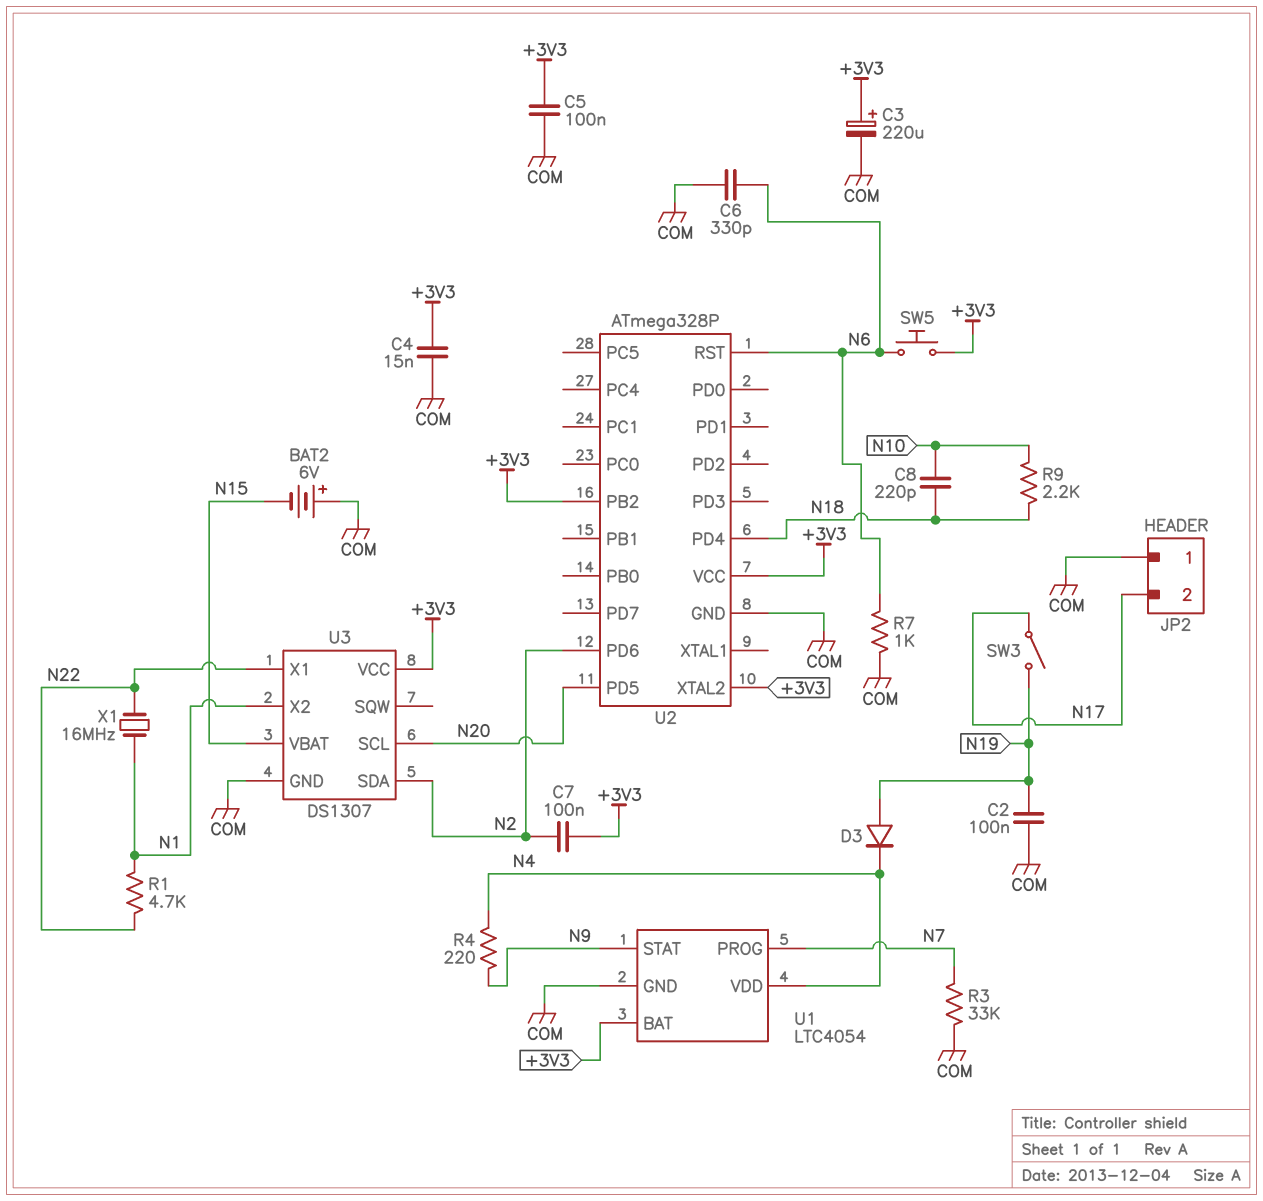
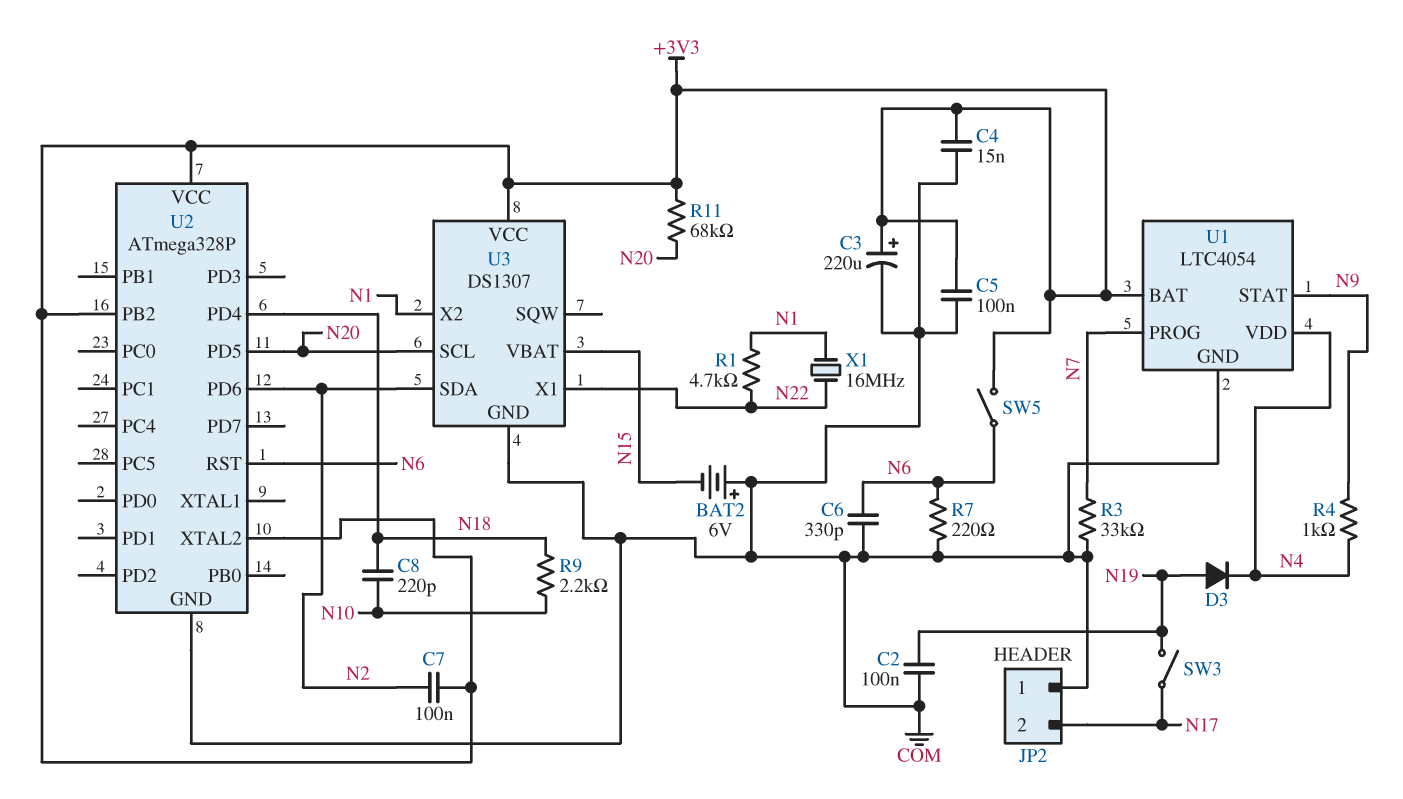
R4: 220 (N4, N9) -> 1k (N4, N9)
R7: 1k (COM, N6) -> 220 (COM, N6)
R11: none -> 68k (+3V3, N20)
SW5: button (+3V3, N6) -> switch (+3V3, N6)

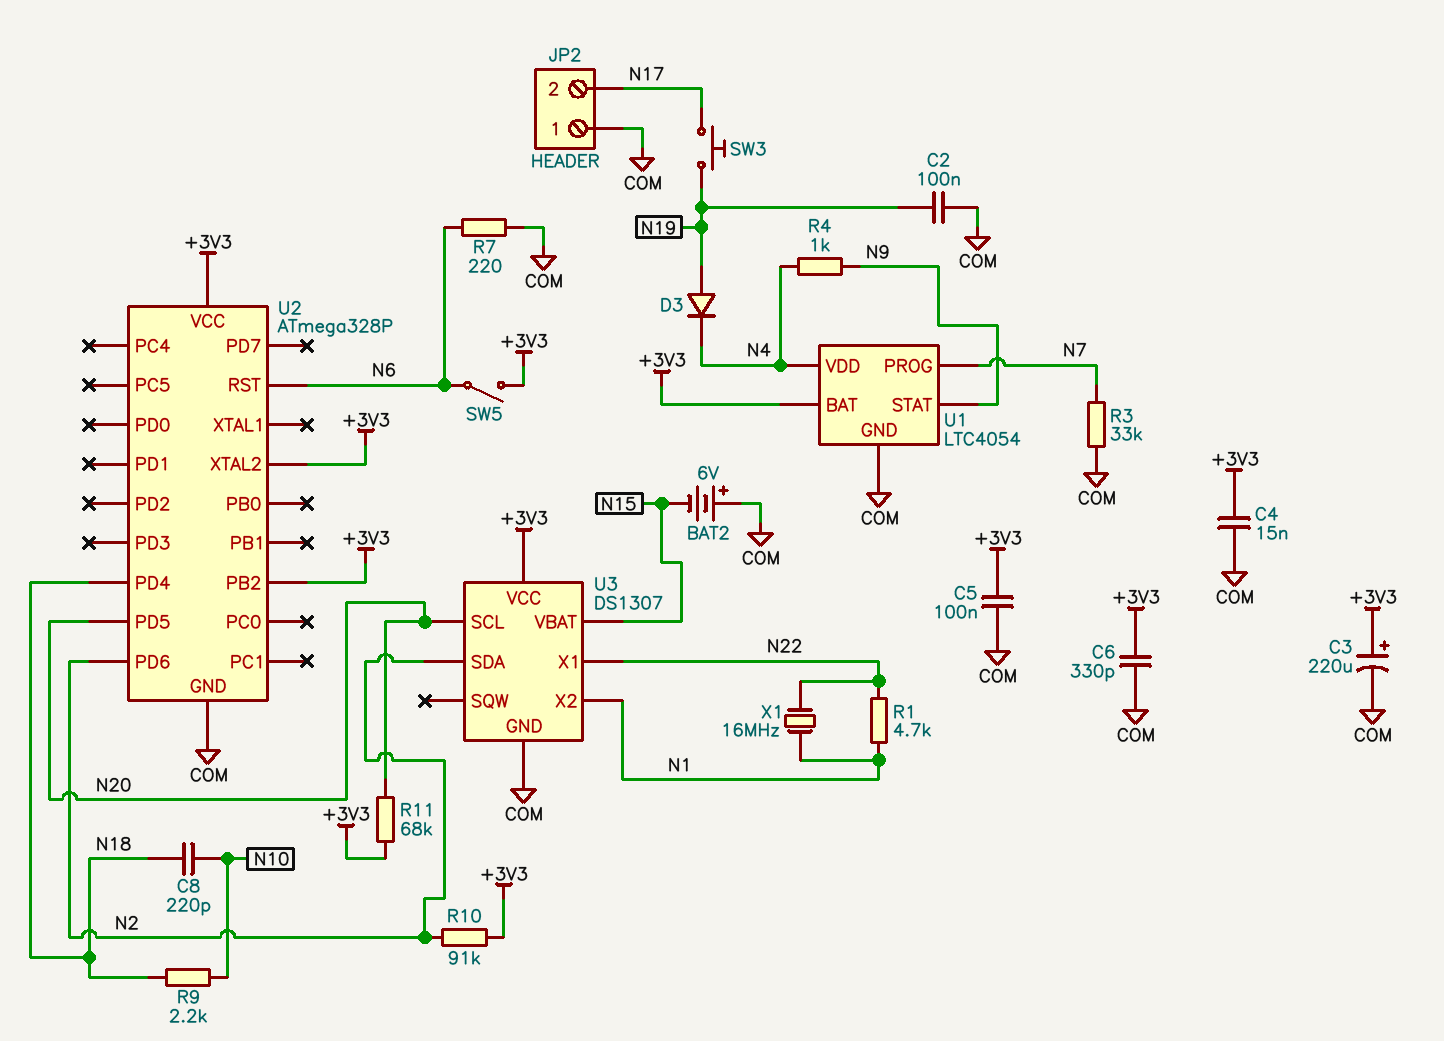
C6: 330pF (COM, N6) -> 330pF (+3V3, COM)
C7: 100nF (+3V3, N2) -> none
R10: none -> 91k (+3V3, N2)
SW3: switch (N17, N19) -> button (N17, N19)

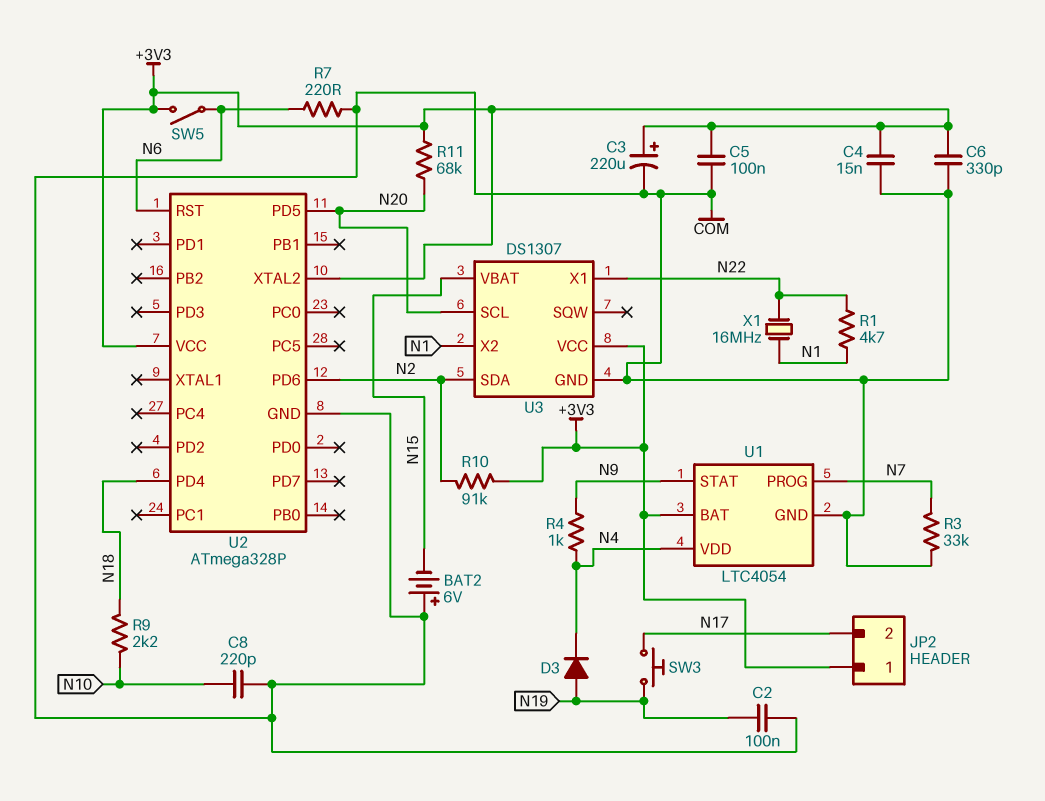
C8: 220pF (N10, N18) -> 220pF (COM, N10)
JP2 pin 1: COM -> +3V3
U2 pin PB2: +3V3 -> none

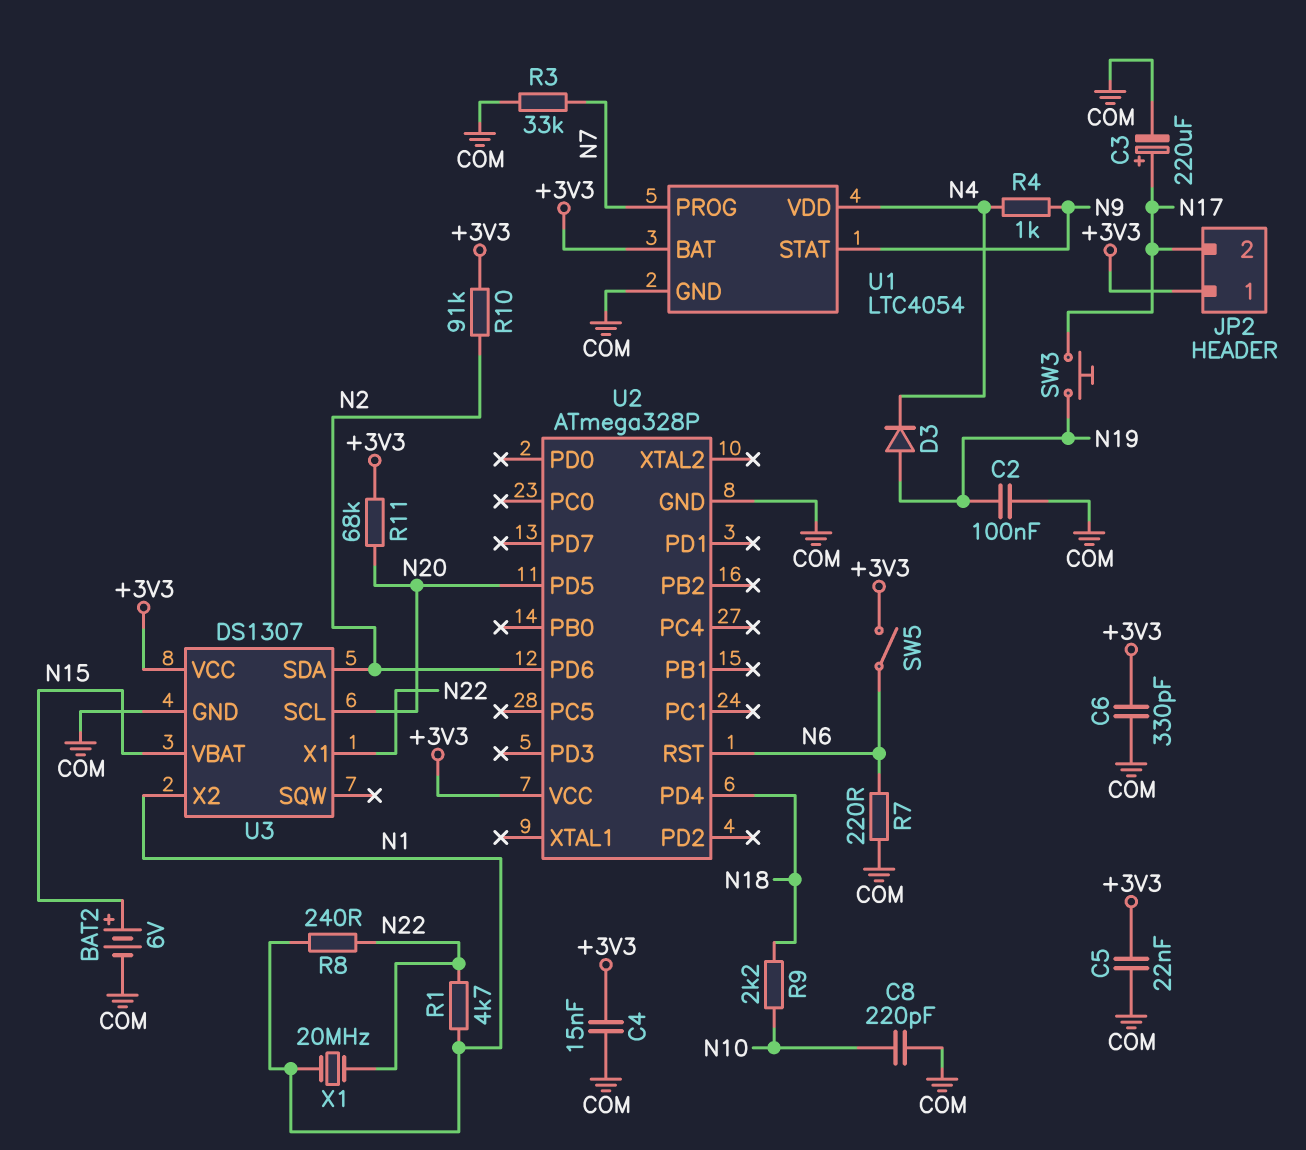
BAT2: 6V (plus COM, minus N15) -> 6V (plus N15, minus COM)
C3: 220uF (plus +3V3, minus COM) -> 220uF (plus N17, minus COM)
C5: 100nF (+3V3, COM) -> 22nF (+3V3, COM)
R8: none -> 240 (N1, N22)
U2 pin XTAL2: +3V3 -> none
X1: 16MHz (N1, N22) -> 20MHz (N1, N22)

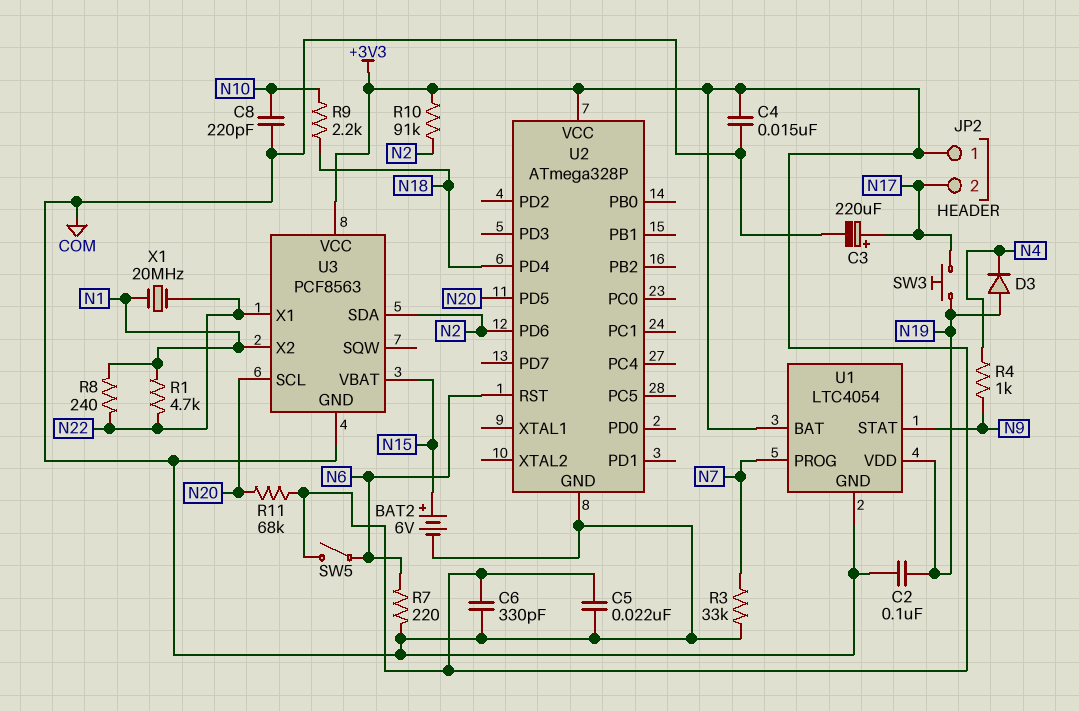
U1 pin VDD: N4 -> N19
U3: DS1307 -> PCF8563

